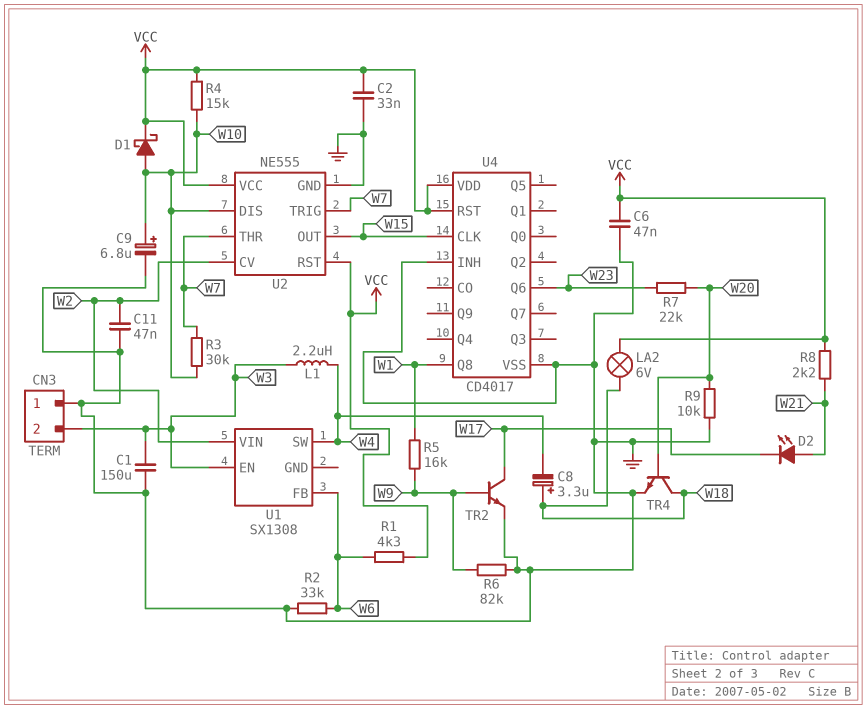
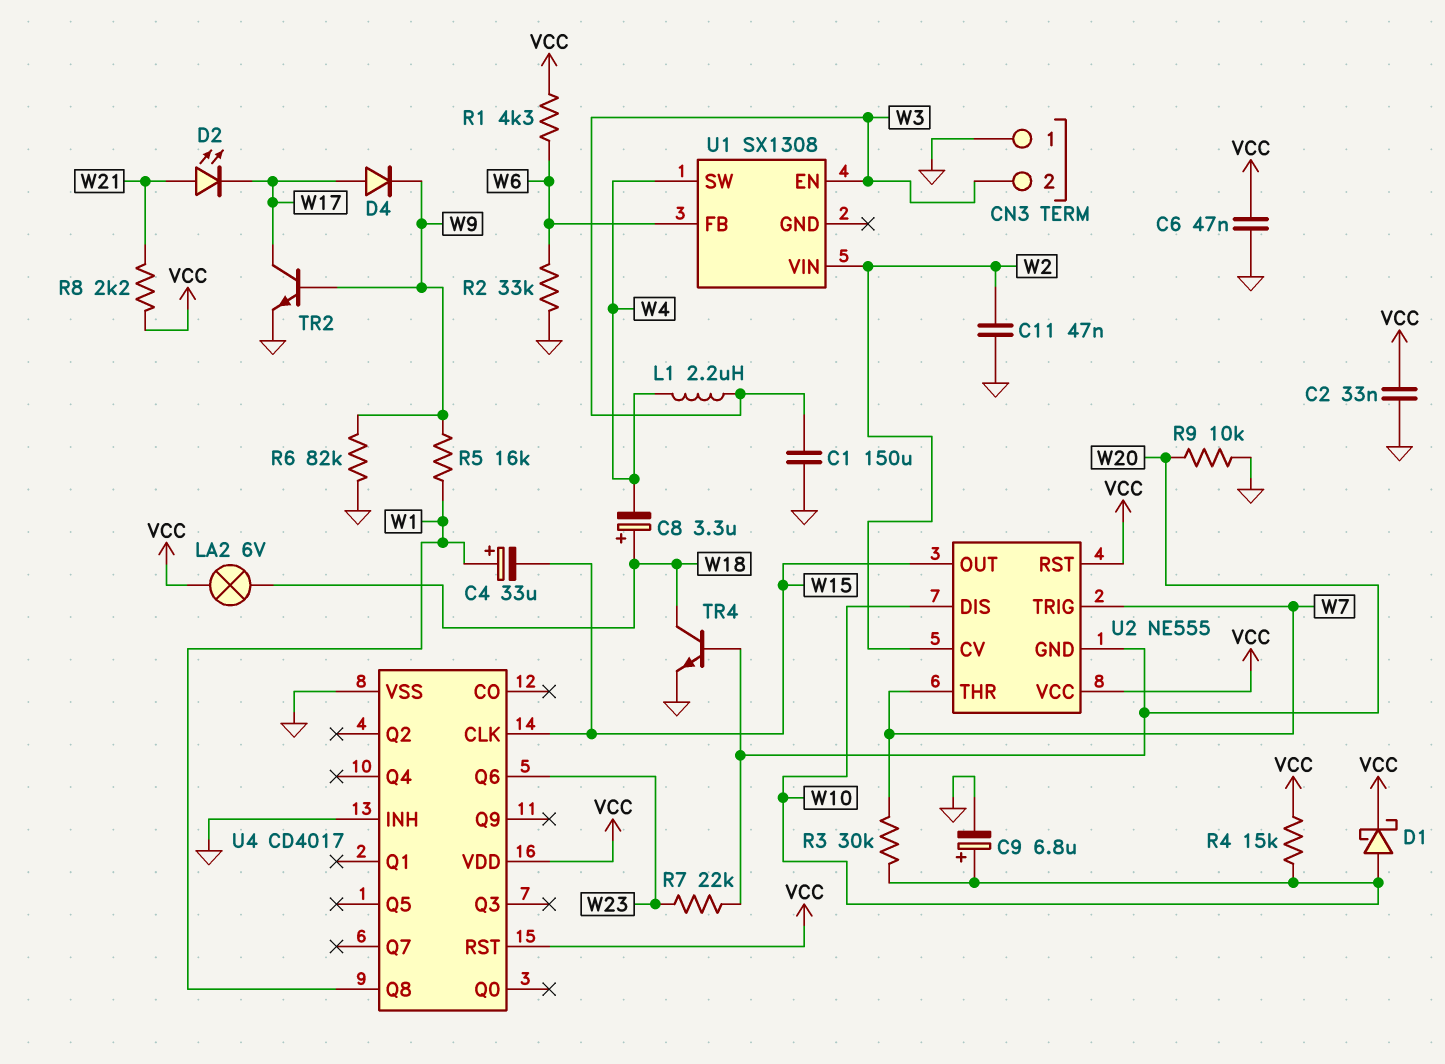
C4: none -> 33uF (plus W1, minus W15)
D4: none -> diode (A W17, K W9)
U2 pin GND: GND -> W20

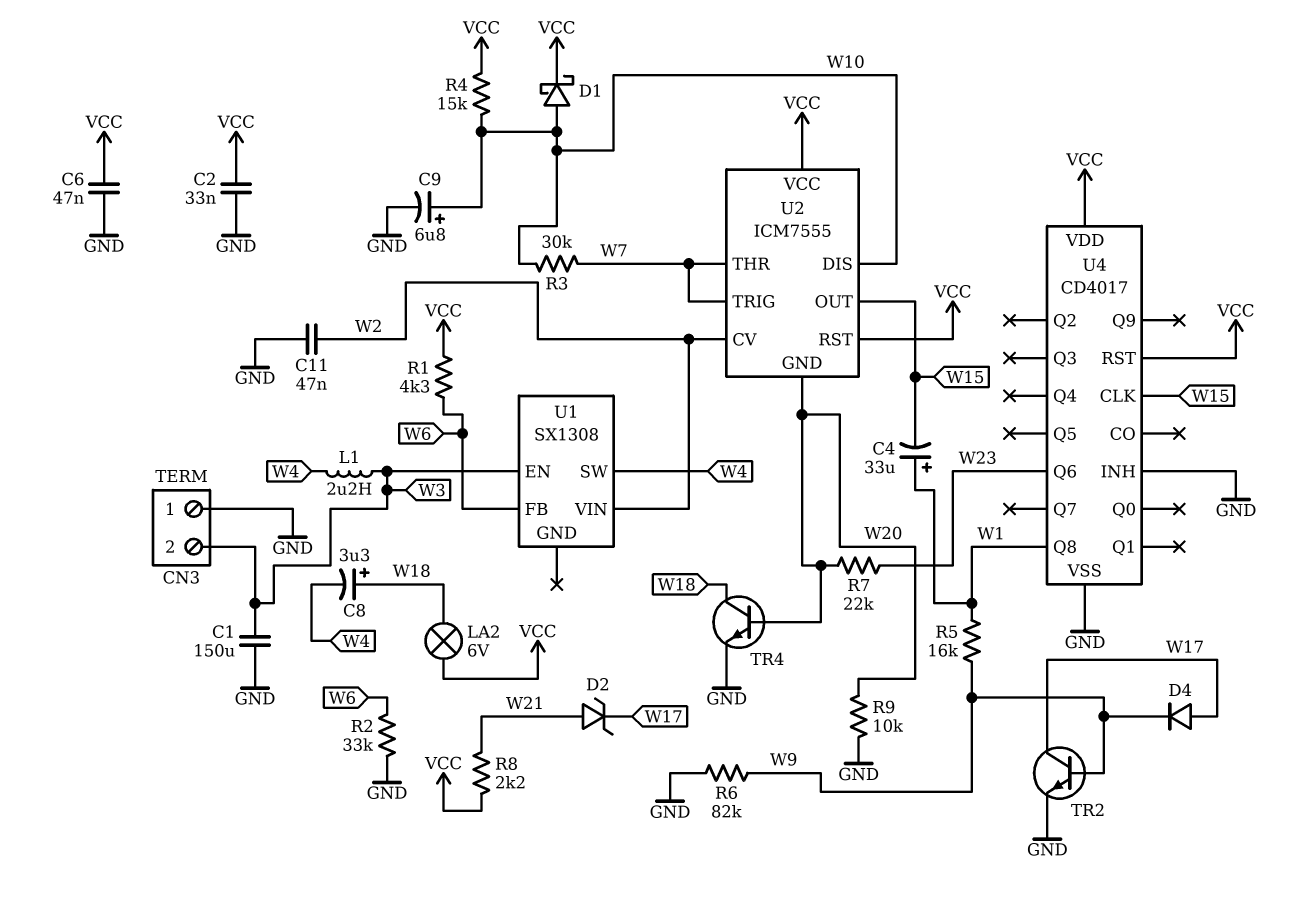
D2: LED (A W21, K W17) -> zener (A W21, K W17)
U2: NE555 -> ICM7555

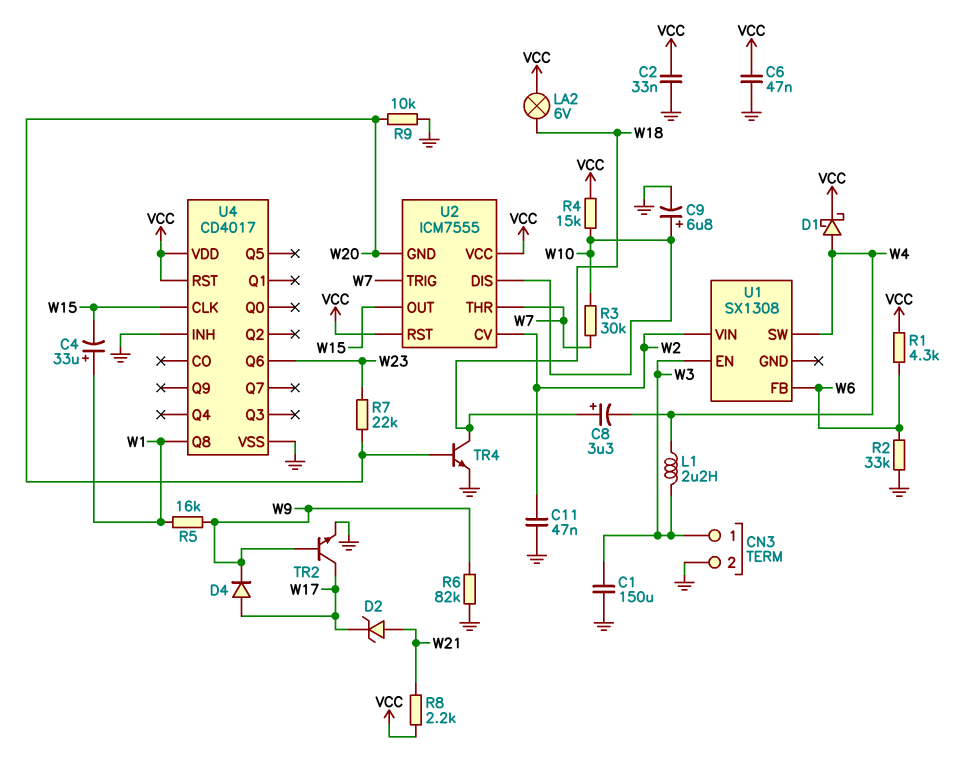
CN3 pin 1: GND -> W3
CN3 pin 2: W3 -> GND
D1: schottky (A W10, K VCC) -> schottky (A W4, K VCC)

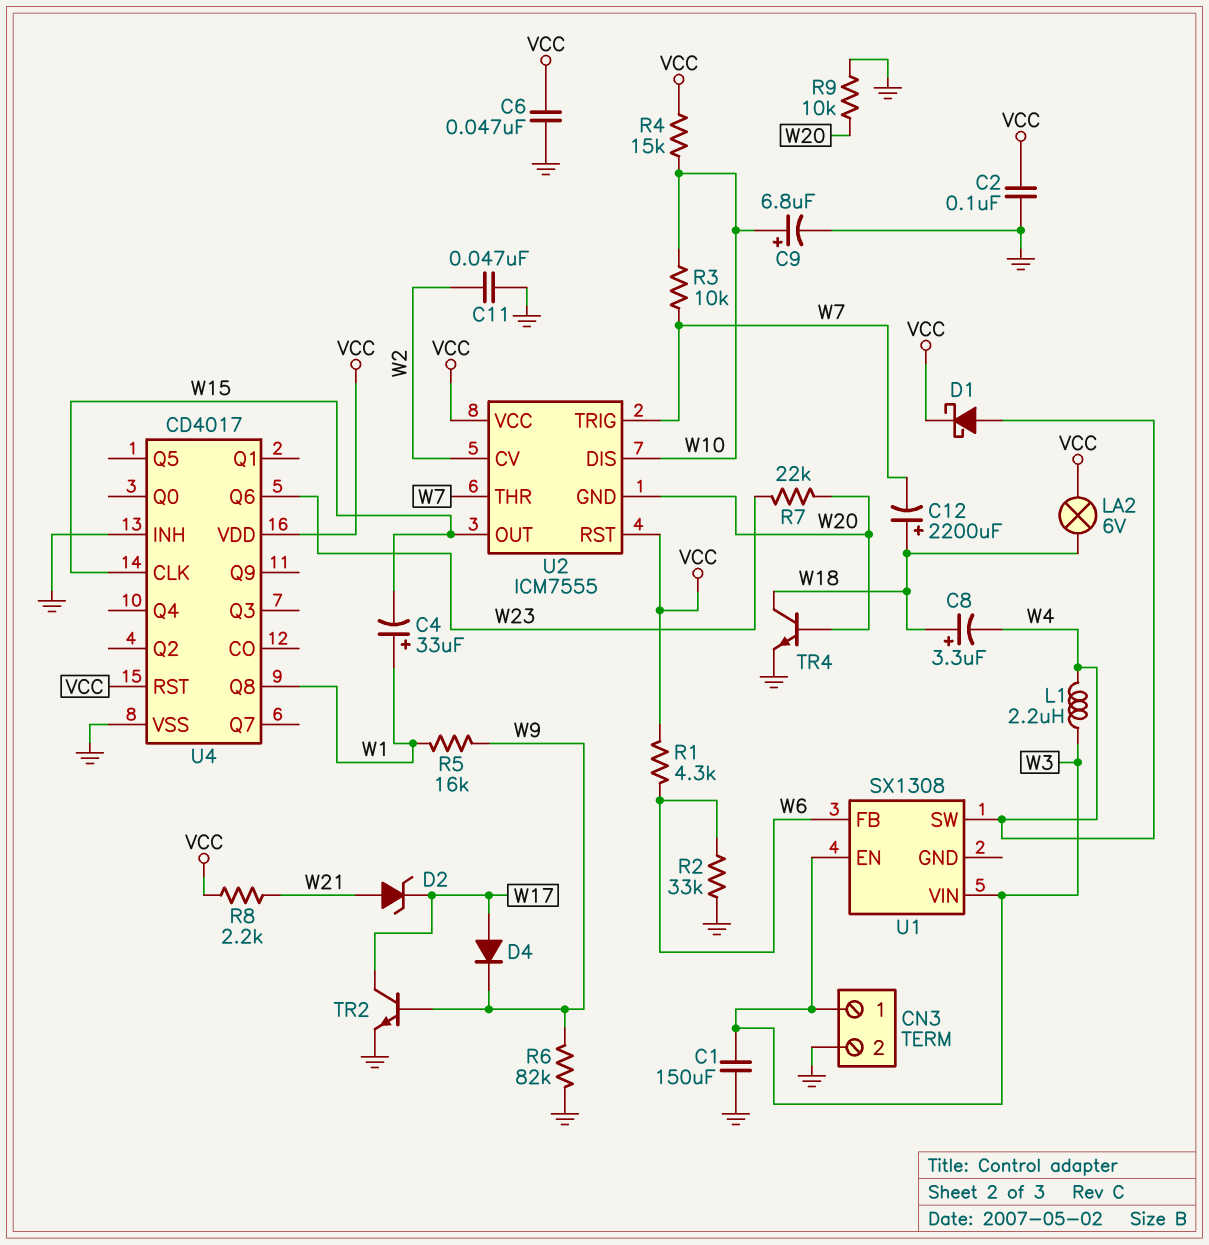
C2: 33nF (GND, VCC) -> 100nF (GND, VCC)
C12: none -> 2200uF (plus W18, minus W7)
R3: 30k (W7, W10) -> 10k (W7, W10)
U1 pin VIN: W2 -> W3

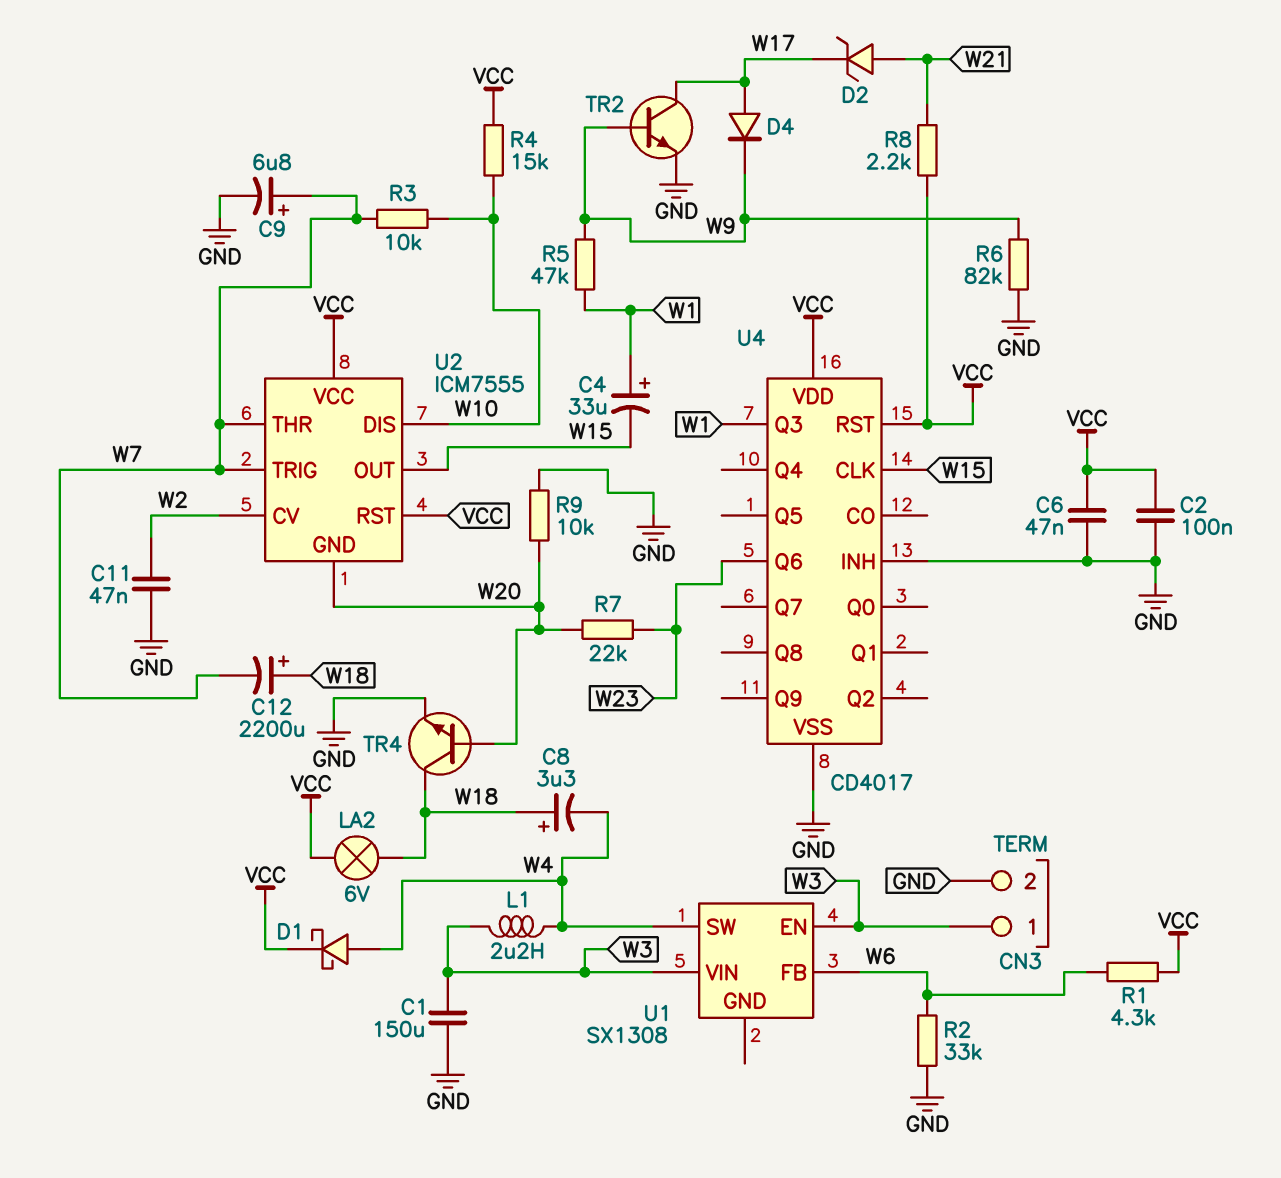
C9: 6.8uF (plus W10, minus GND) -> 6.8uF (plus W7, minus GND)
R5: 16k (W1, W9) -> 47k (W1, W9)
U4 pin Q3: none -> W1
U4 pin Q8: W1 -> none

